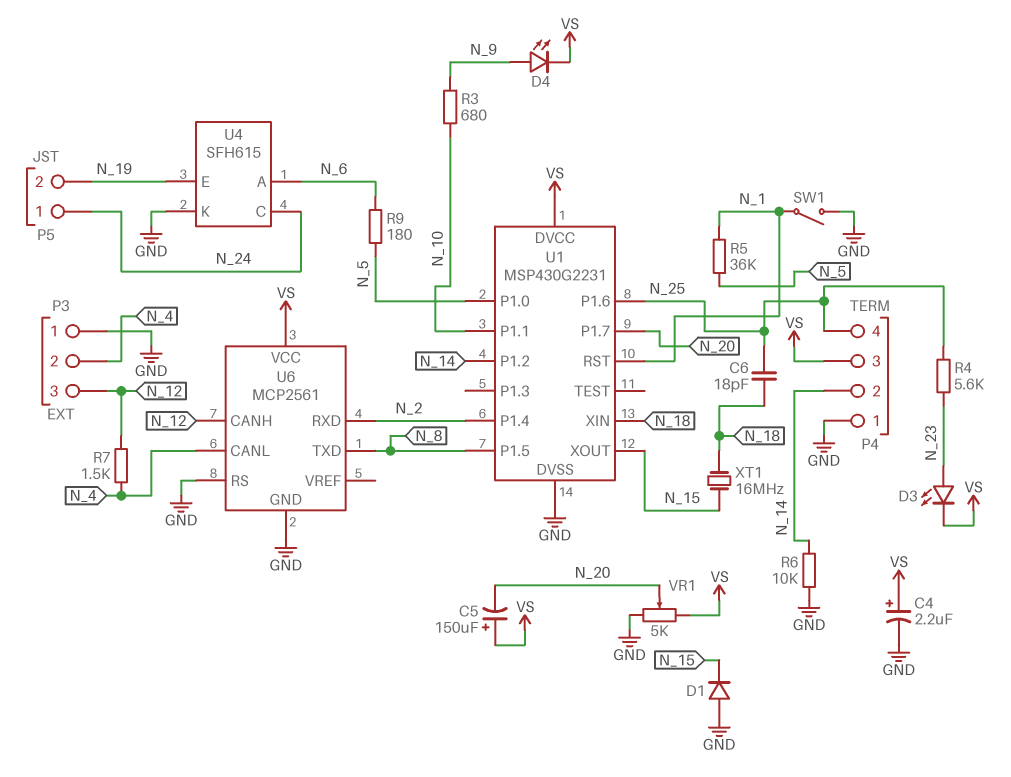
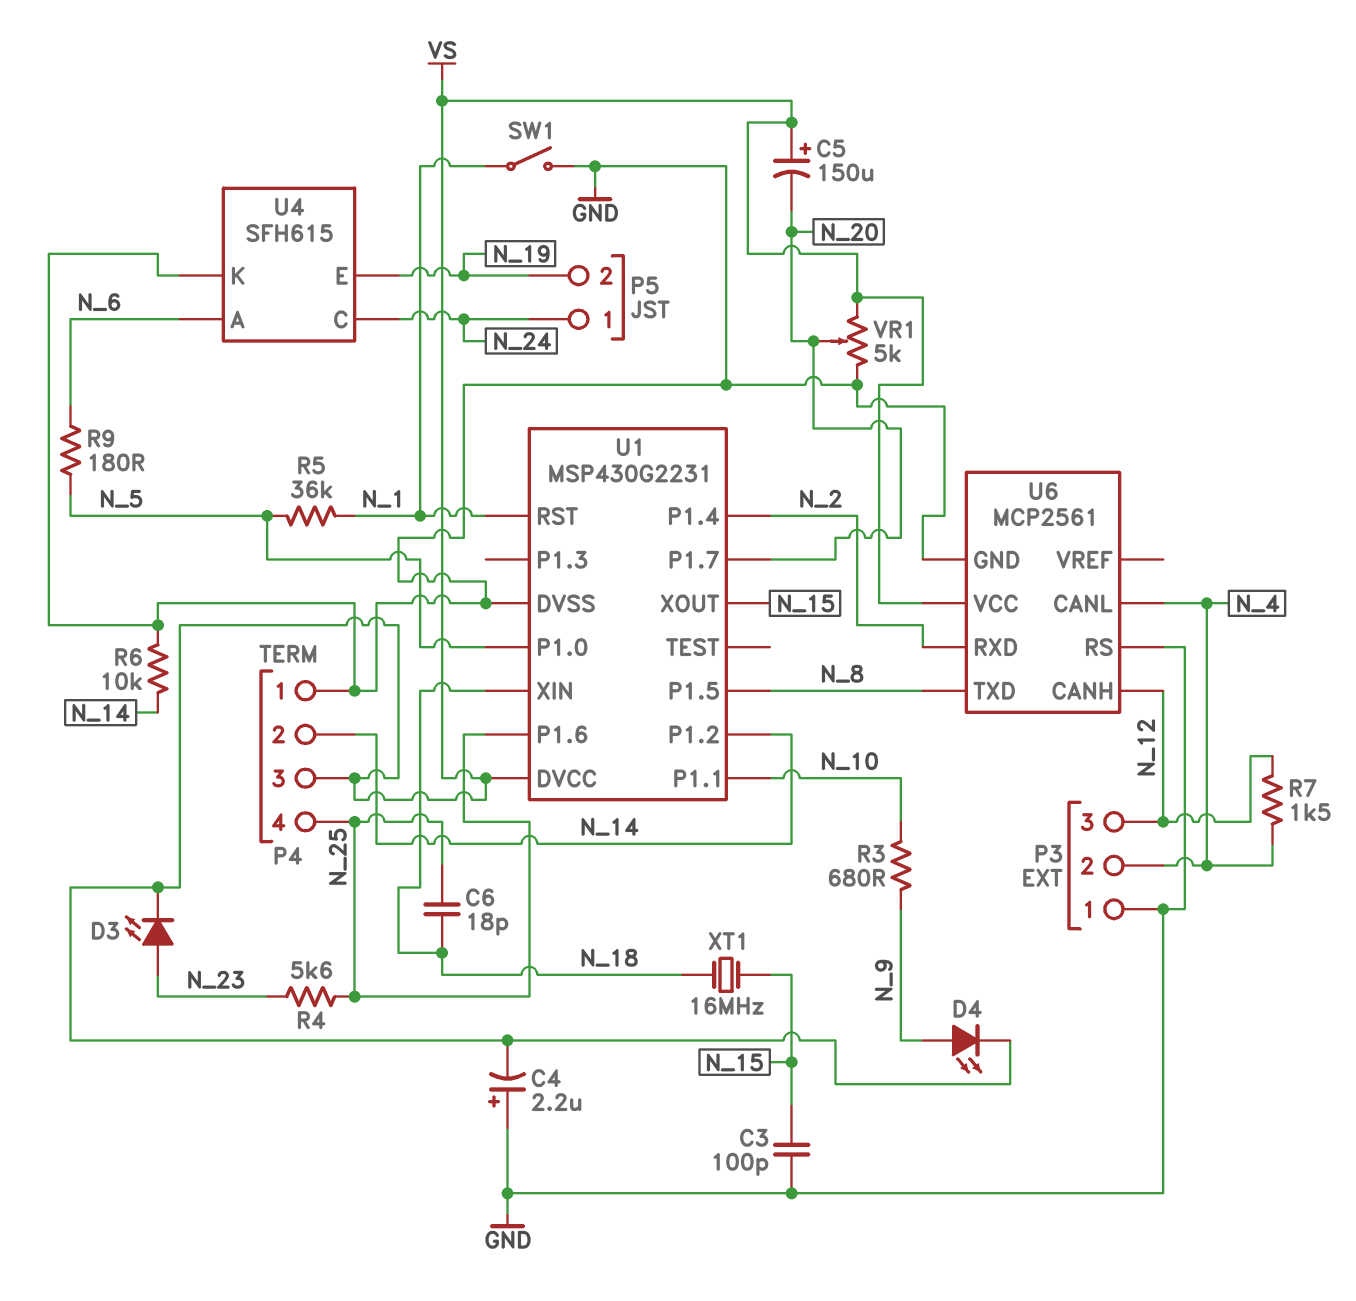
C3: none -> 100pF (GND, N_15)
C4: 2.2uF (plus VS, minus GND) -> 2.2uF (plus GND, minus VS)
D1: diode (A GND, K N_15) -> none

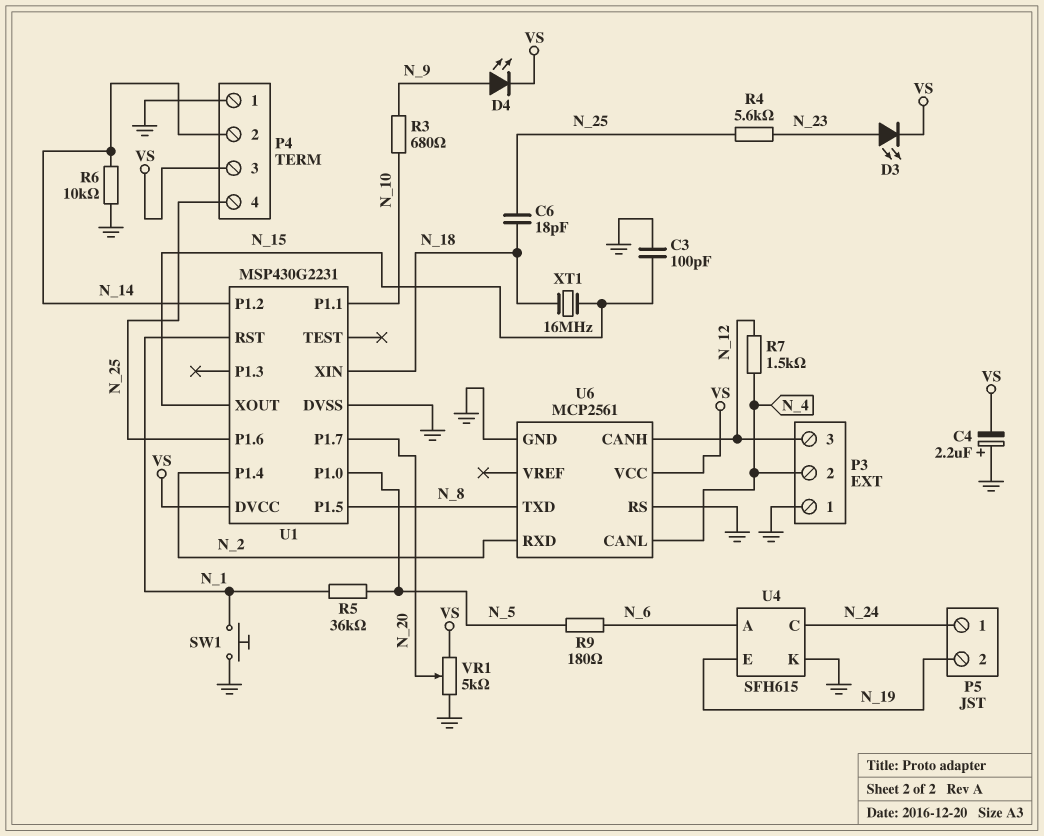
C5: 150uF (plus VS, minus N_20) -> none
SW1: switch (GND, N_1) -> button (GND, N_1)

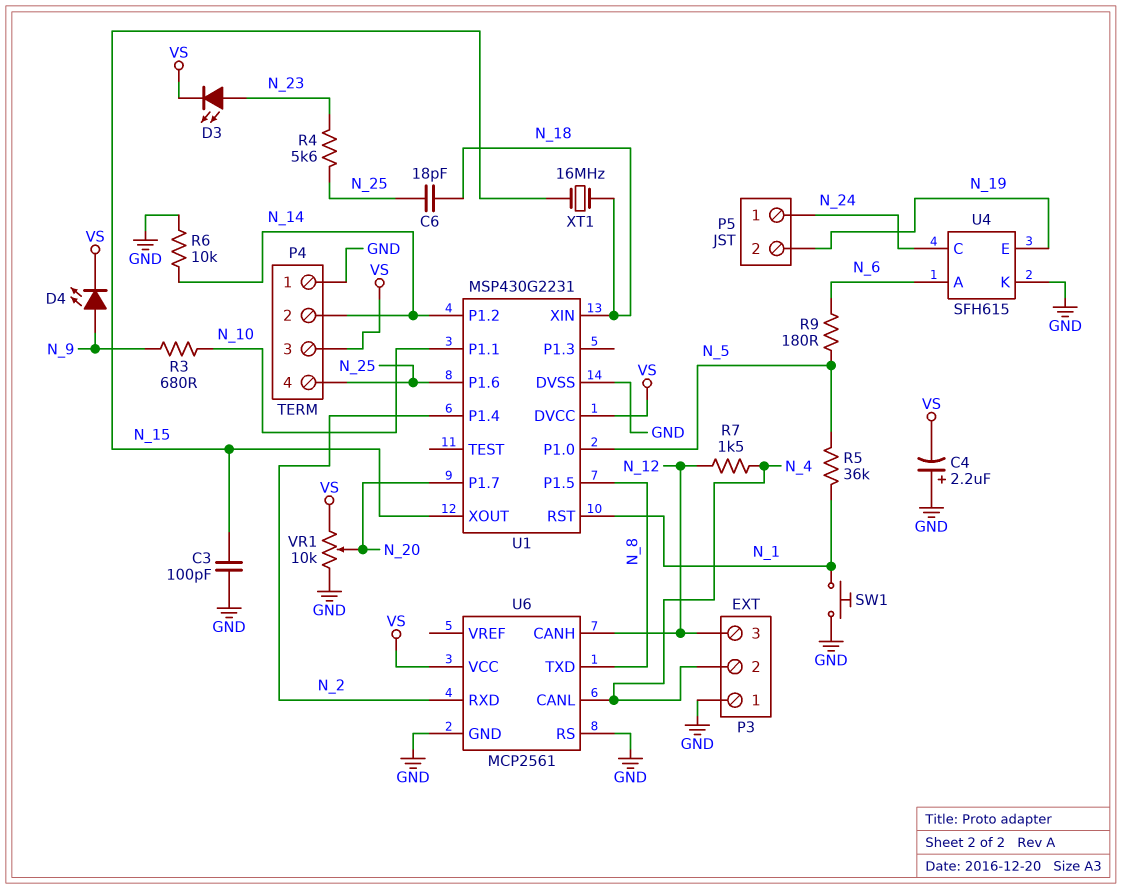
VR1: 5k (GND, VS, wiper N_20) -> 10k (GND, VS, wiper N_20)

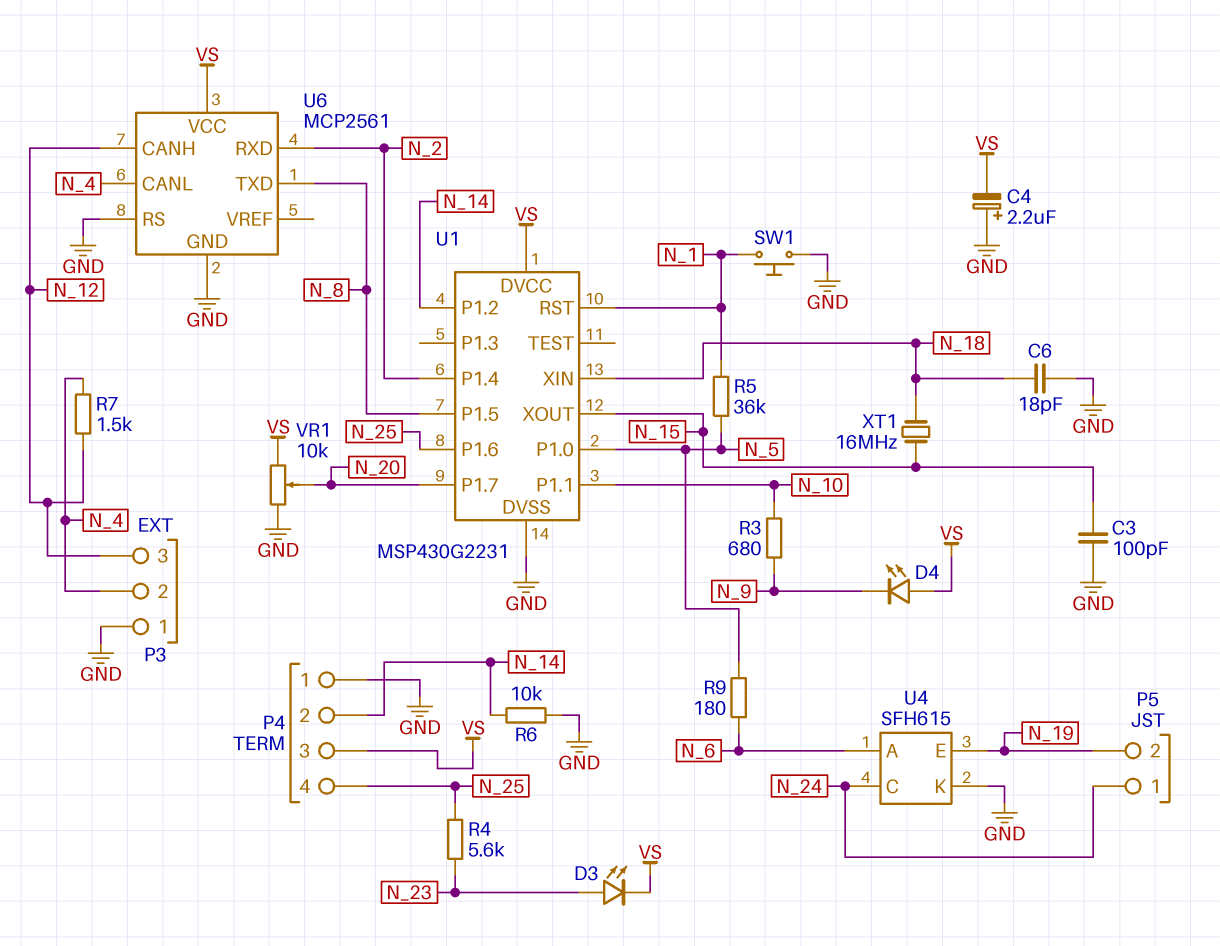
C6: 18pF (N_18, N_25) -> 18pF (GND, N_18)
D4: LED (A N_9, K VS) -> LED (A VS, K N_9)

